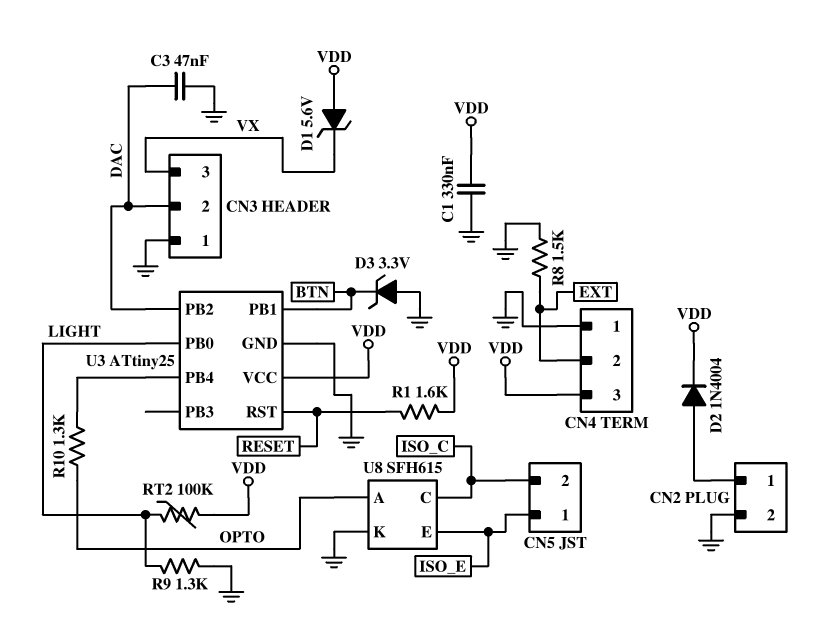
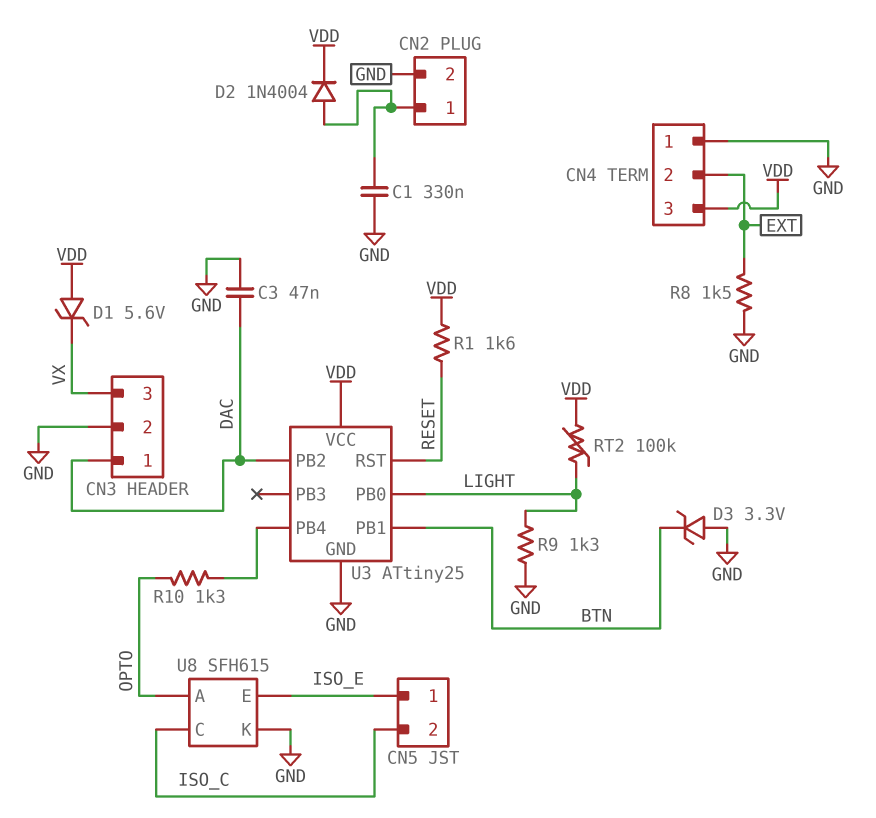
C1: 330nF (GND, VDD) -> 330nF (CN2/1, GND)
CN3 pin 1: GND -> DAC
CN3 pin 2: DAC -> GND

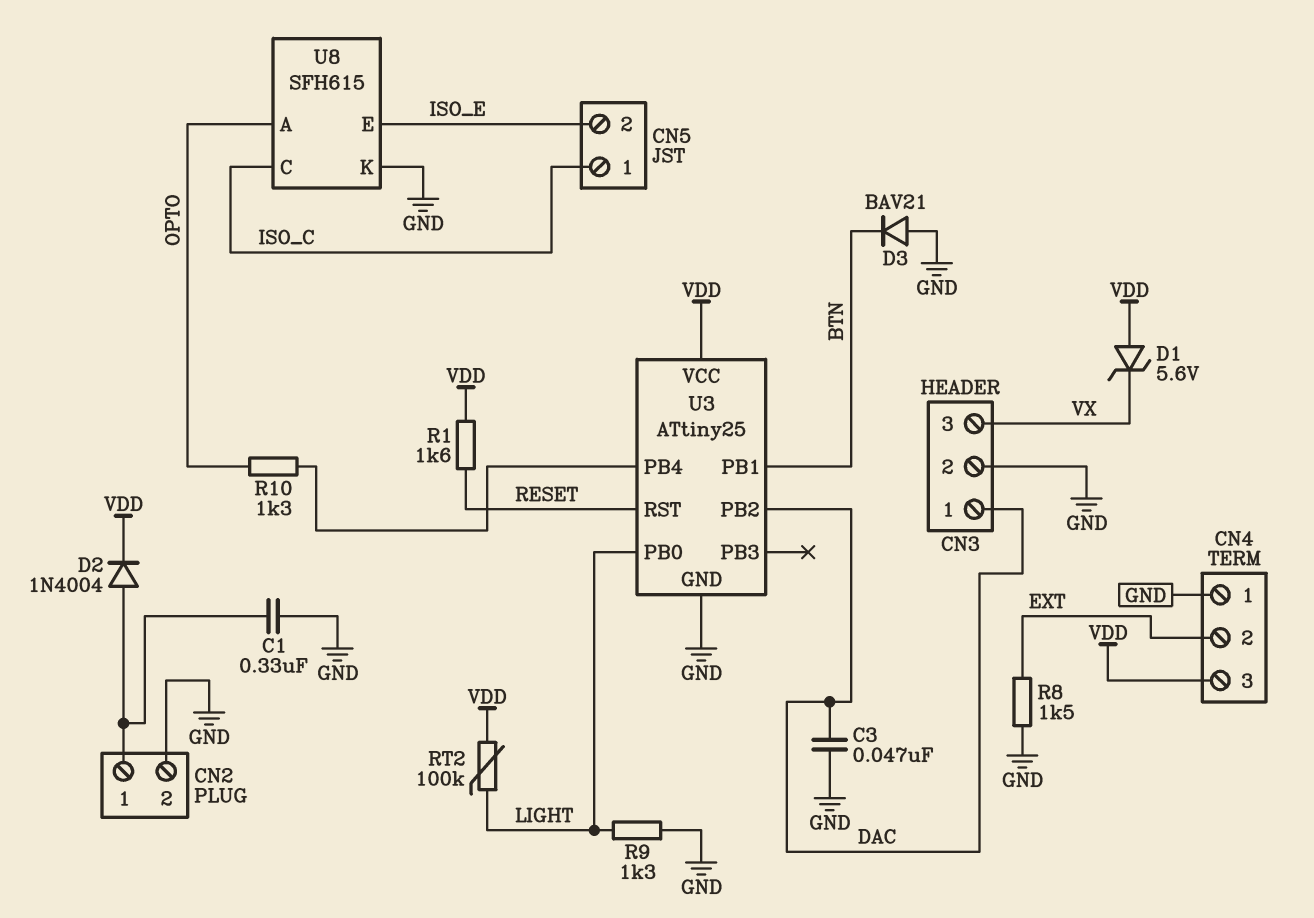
CN5 pin 1: ISO_E -> ISO_C
CN5 pin 2: ISO_C -> ISO_E
D3: zener 3.3V (A GND, K BTN) -> diode BAV21 (A GND, K BTN)

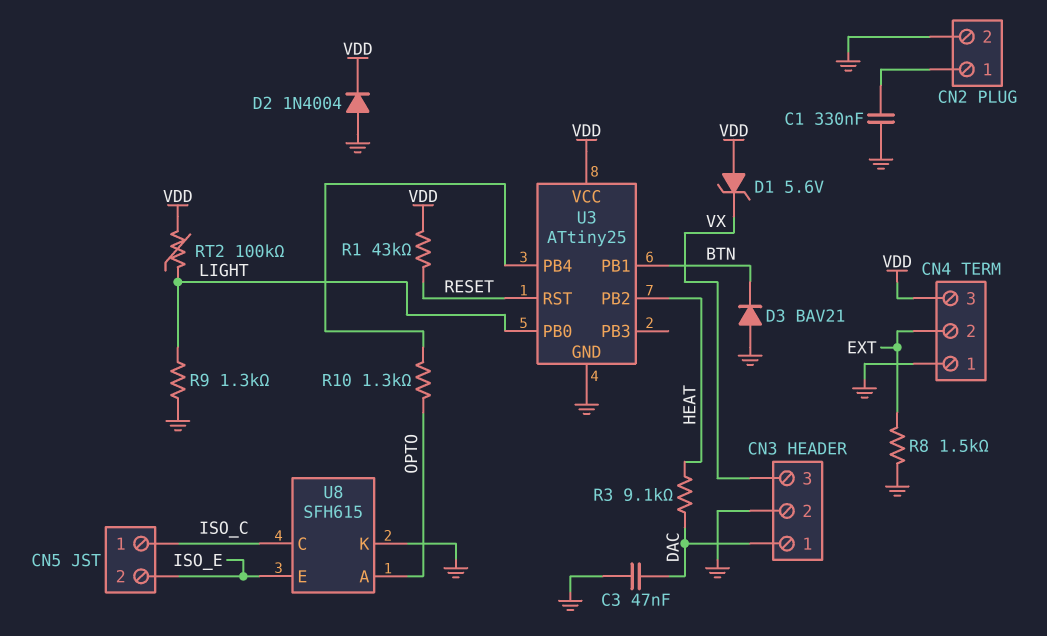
D2: diode 1N4004 (A CN2/1, K VDD) -> diode 1N4004 (A GND, K VDD)
R1: 1.6k (RESET, VDD) -> 43k (RESET, VDD)
R3: none -> 9.1k (DAC, HEAT)
U3 pin PB2: DAC -> HEAT

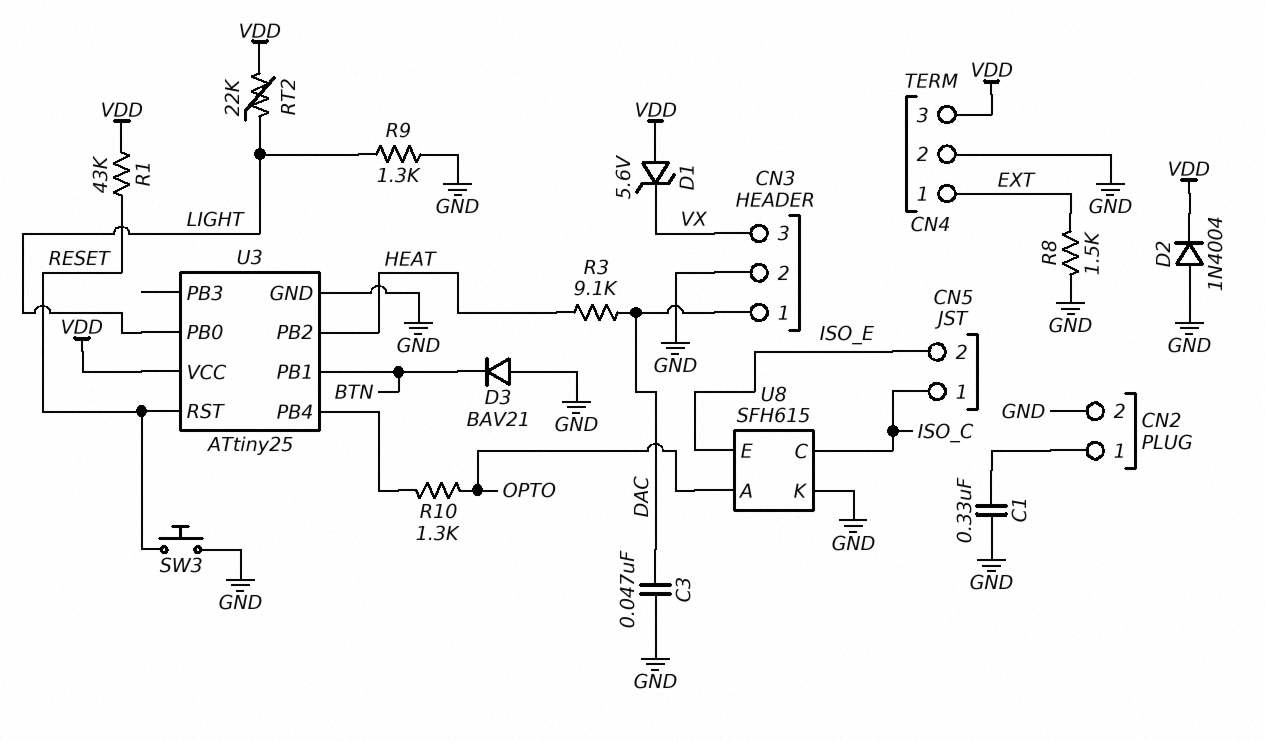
CN4 pin 1: GND -> EXT
CN4 pin 2: EXT -> GND
RT2: 100k (LIGHT, VDD) -> 22k (LIGHT, VDD)
SW3: none -> button (GND, RESET)

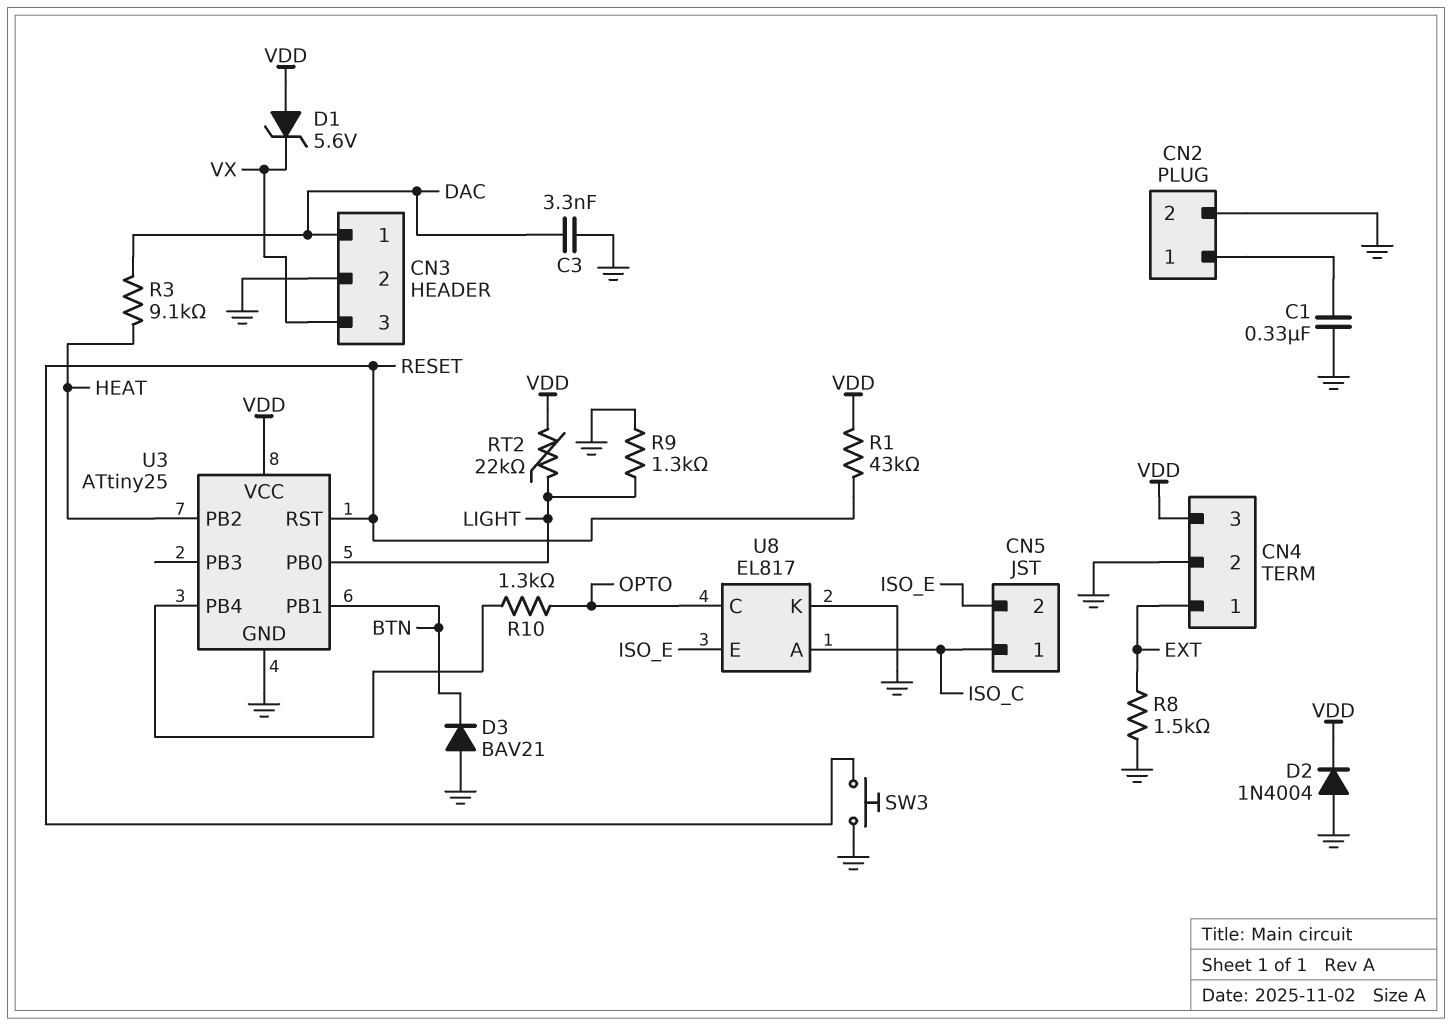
C3: 47nF (DAC, GND) -> 3.3nF (DAC, GND)
U8: SFH615 -> EL817
U8 pin A: OPTO -> ISO_C
U8 pin C: ISO_C -> OPTO

